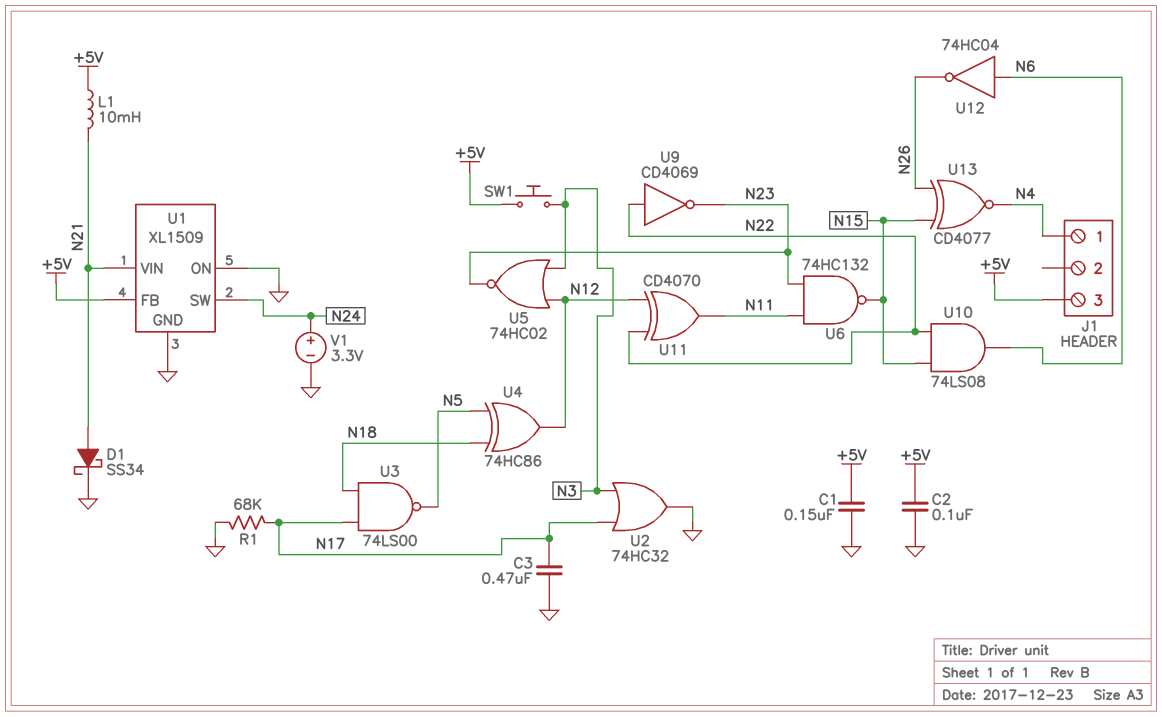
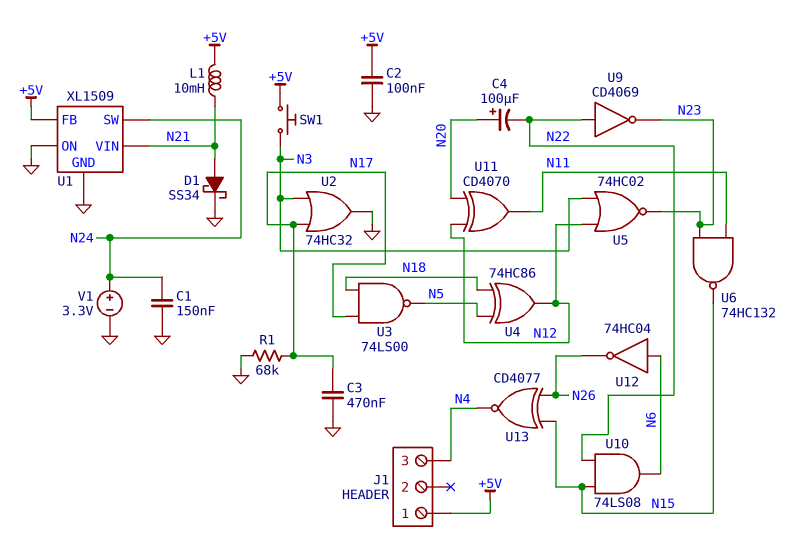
C1: 150nF (+5V, GND) -> 150nF (GND, N24)
C4: none -> 100uF (plus N20, minus N22)
J1 pin 1: N4 -> +5V
J1 pin 3: +5V -> N4
U11: XOR CD4070 (in N12, in N22, out N11) -> XOR CD4070 (in N12, in N20, out N11)

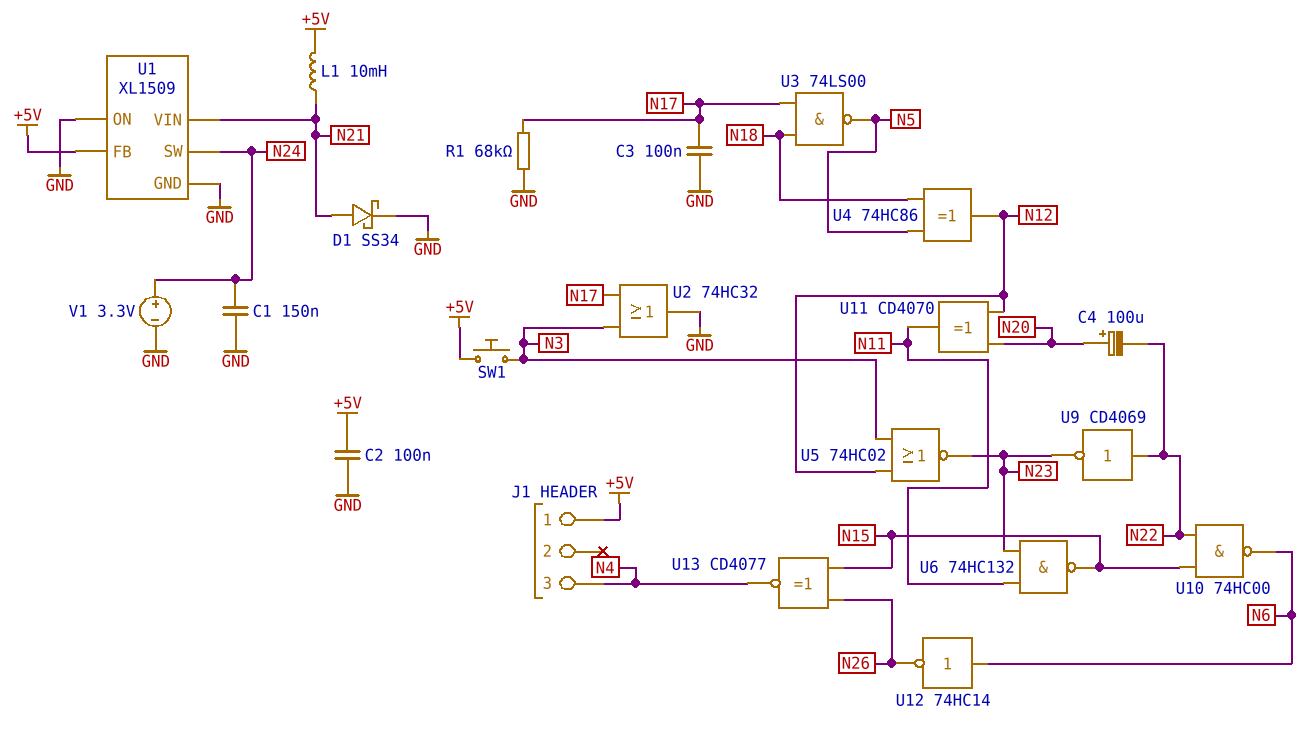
C3: 470nF (GND, N17) -> 100nF (GND, N17)
U10: AND 74LS08 (in N15, in N22, out N6) -> NAND 74HC00 (in N15, in N22, out N6)
U12: NOT 74HC04 (in N6, out N26) -> NOT 74HC14 (in N6, out N26)

